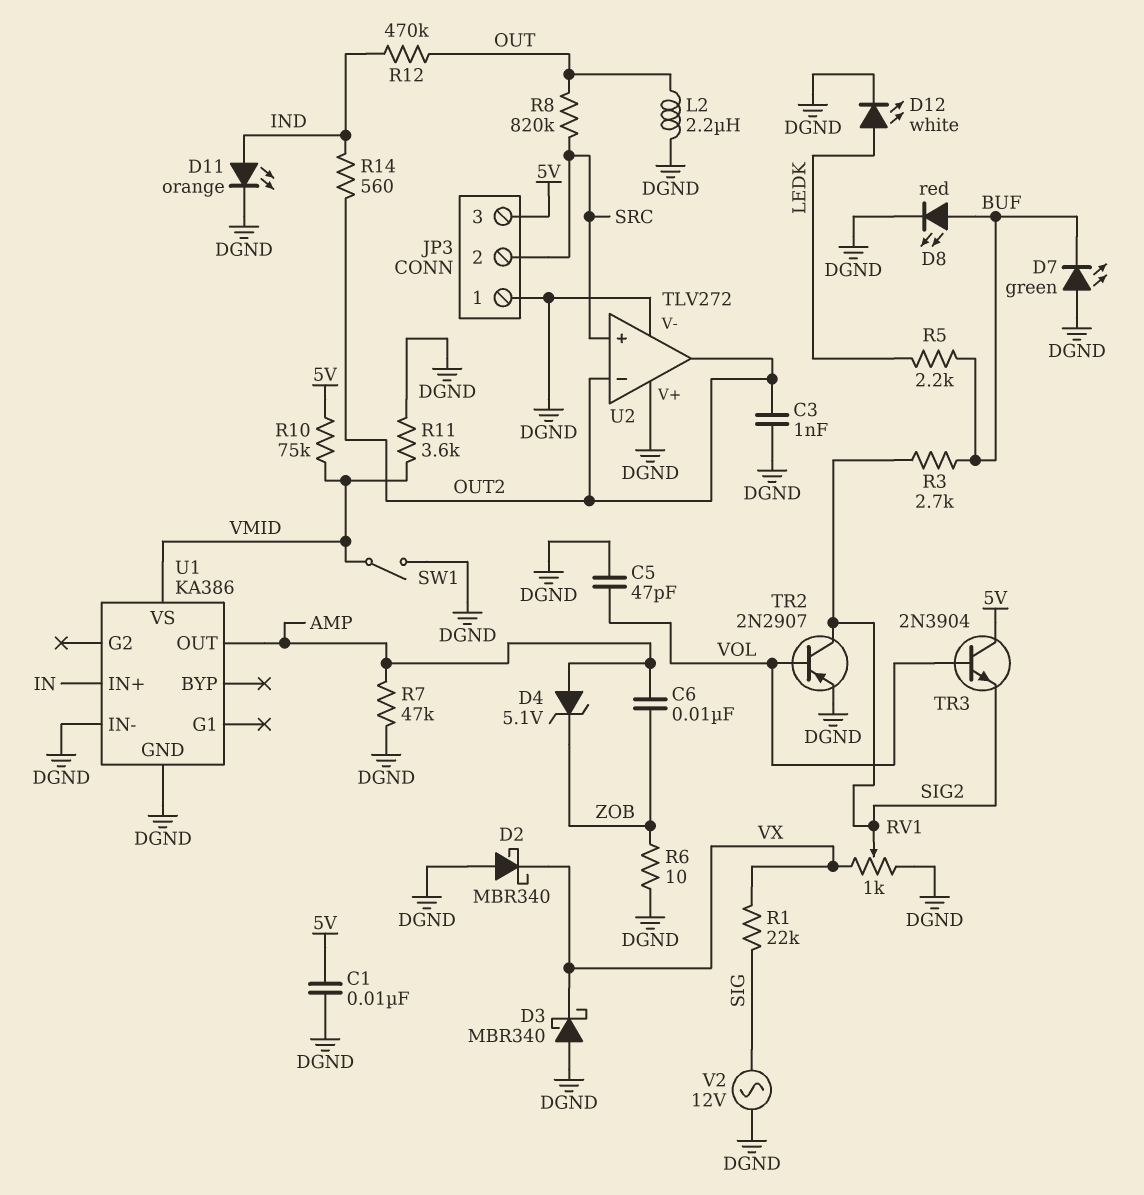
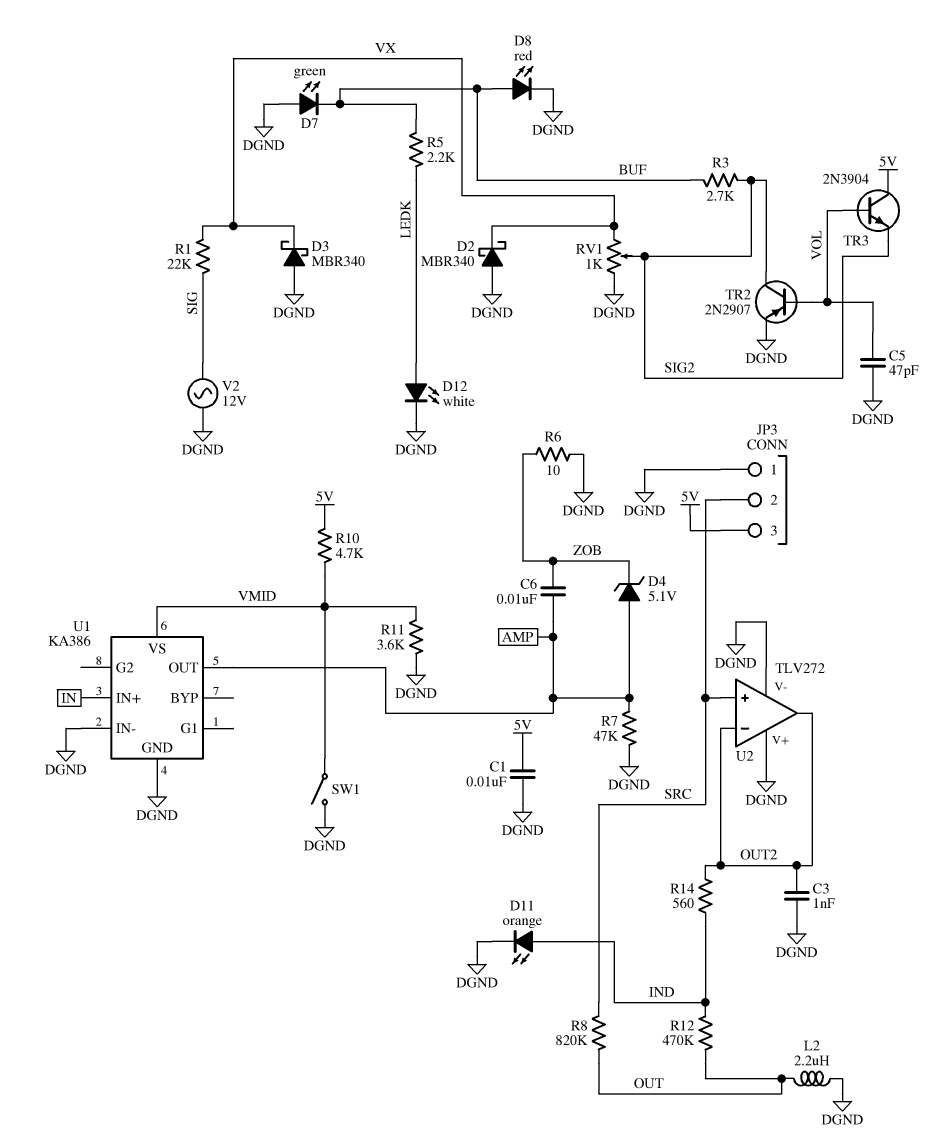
R10: 75k (5V, VMID) -> 4.7k (5V, VMID)

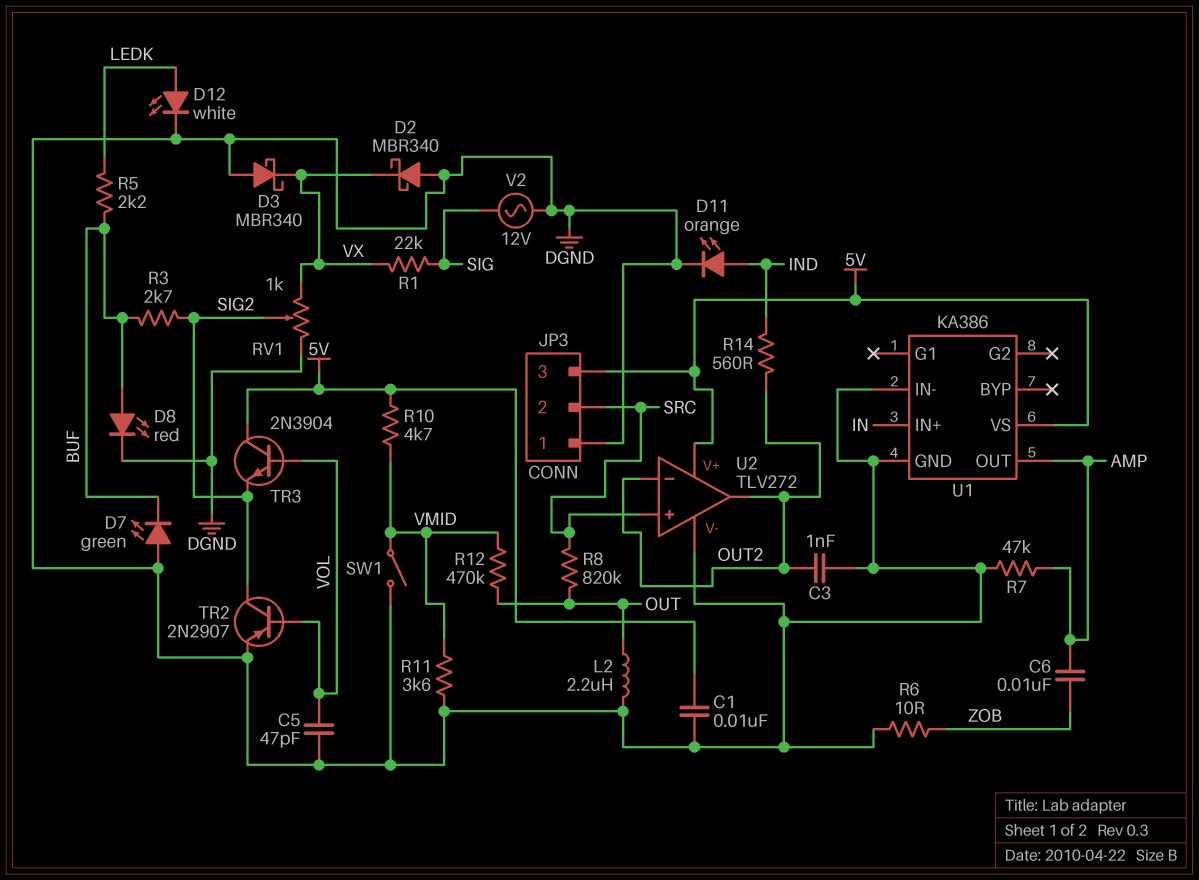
D4: zener 5.1V (A AMP, K ZOB) -> none
R12: 470k (IND, OUT) -> 470k (OUT, VMID)
U1 pin VS: VMID -> 5V
U2 pin V+: DGND -> 5V

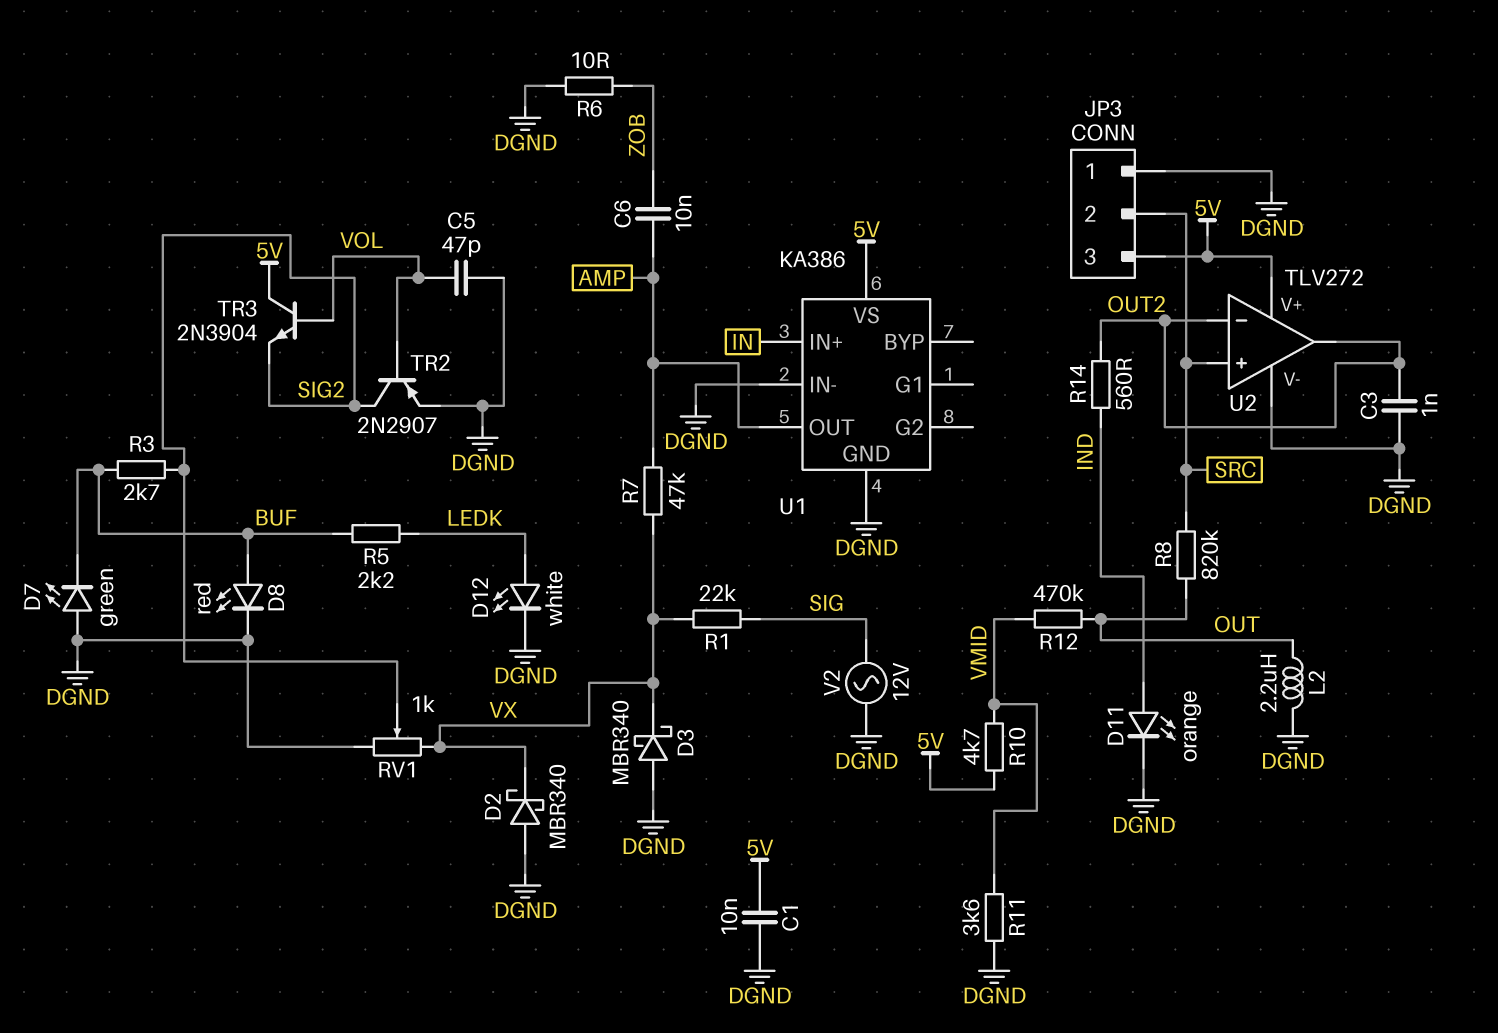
R7: 47k (AMP, DGND) -> 47k (AMP, VX)
SW1: switch (DGND, VMID) -> none

